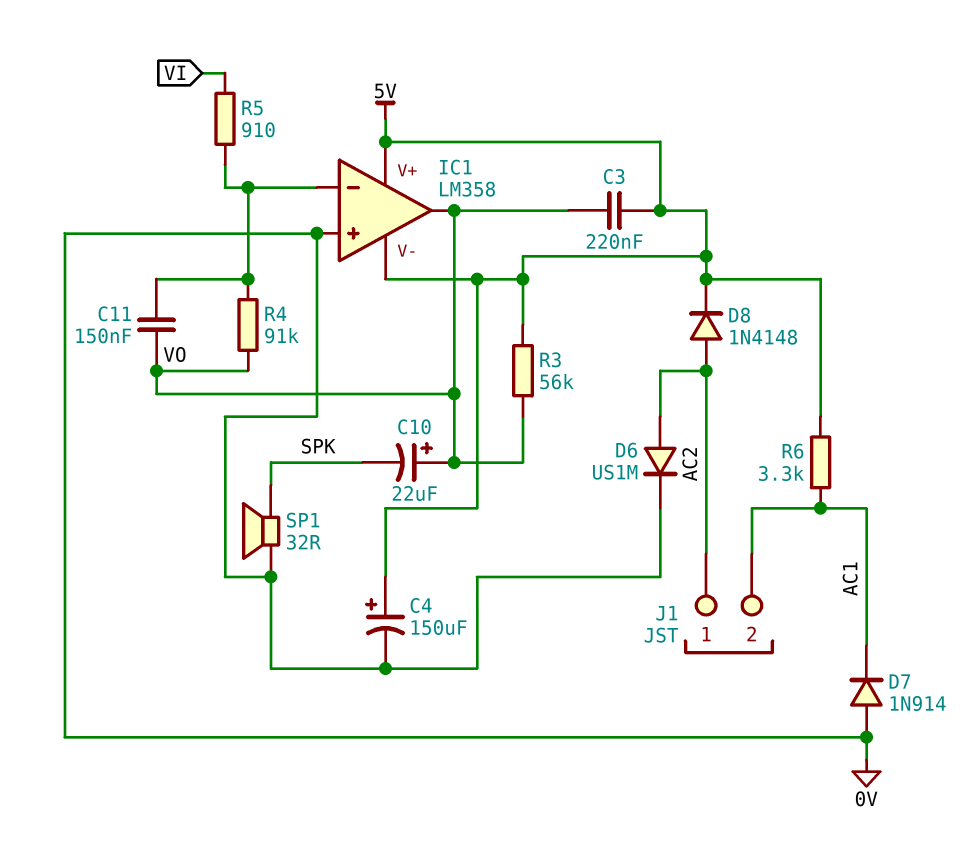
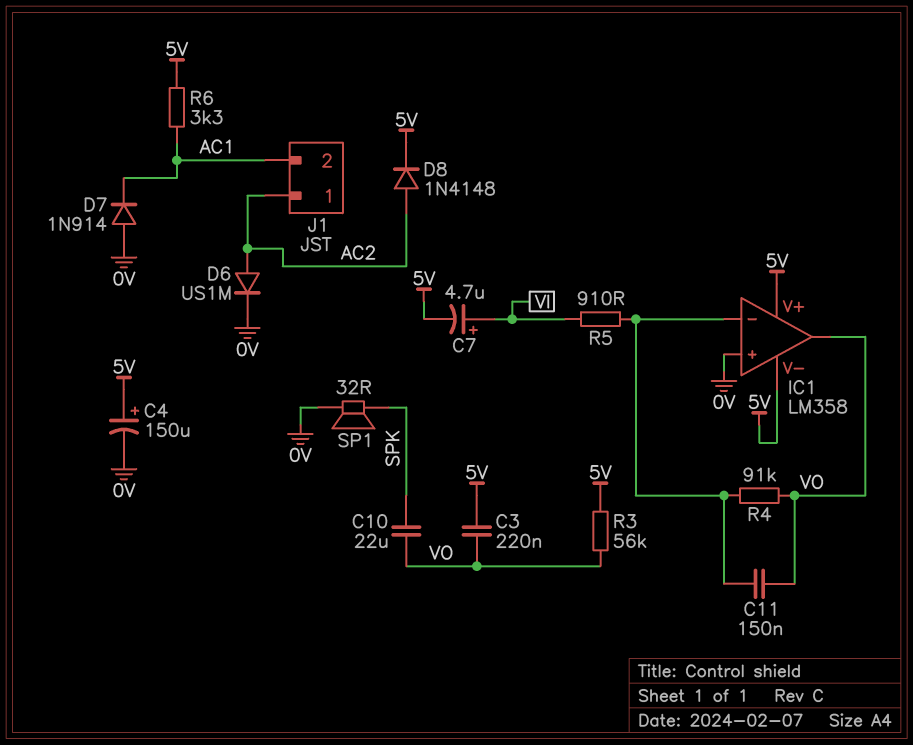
C7: none -> 4.7uF (plus VI, minus 5V)
C10: 22uF (plus VO, minus SPK) -> 22uF (SPK, VO)

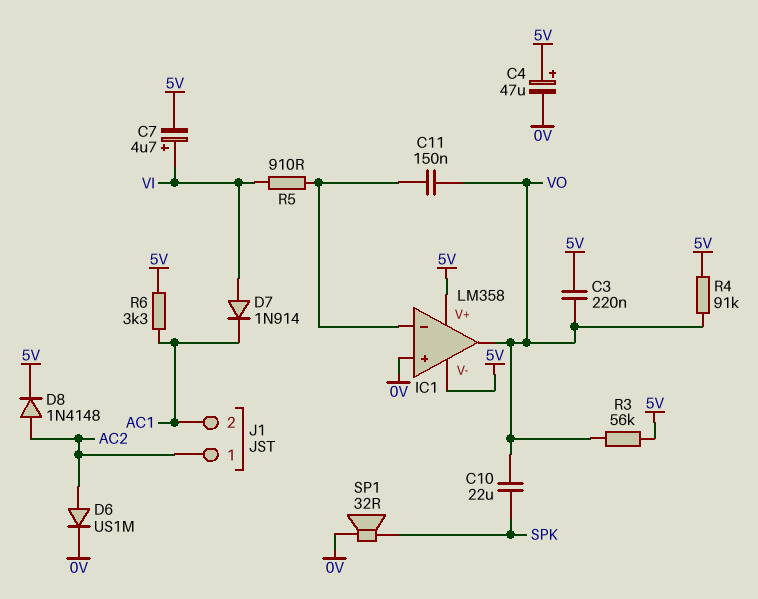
C4: 150uF (plus 5V, minus 0V) -> 47uF (plus 5V, minus 0V)
D7: diode 1N914 (A 0V, K AC1) -> diode 1N914 (A VI, K AC1)
R4: 91k (IC1/in-, VO) -> 91k (5V, VO)

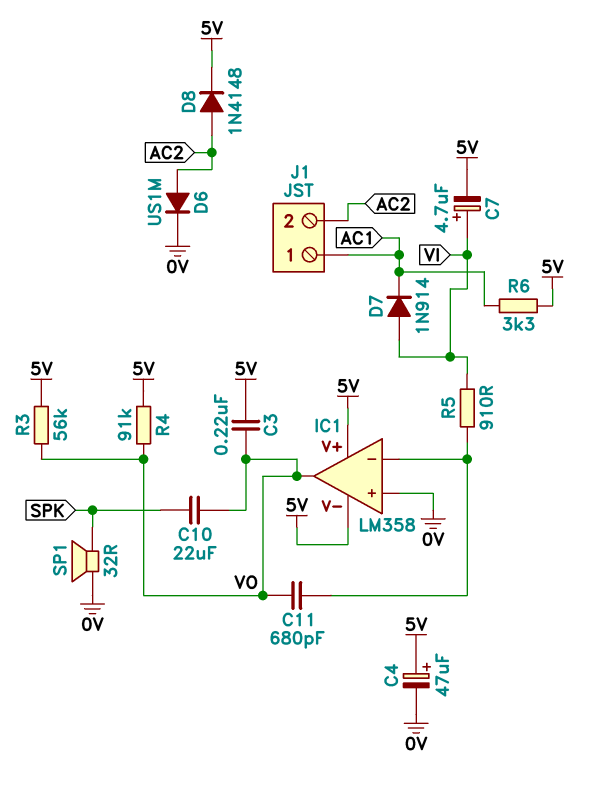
C11: 150nF (IC1/in-, VO) -> 680pF (IC1/in-, VO)
J1 pin 1: AC2 -> AC1
J1 pin 2: AC1 -> AC2

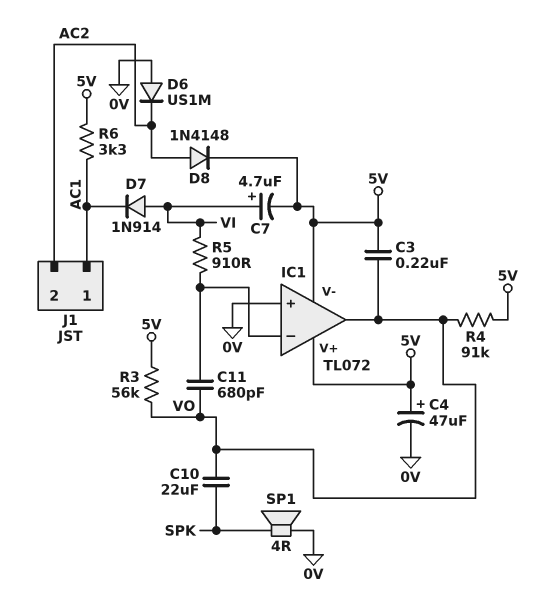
D6: diode US1M (A AC2, K 0V) -> diode US1M (A 0V, K AC2)
IC1: LM358 -> TL072
SP1: speaker 32R (0V, SPK) -> speaker 4R (0V, SPK)

